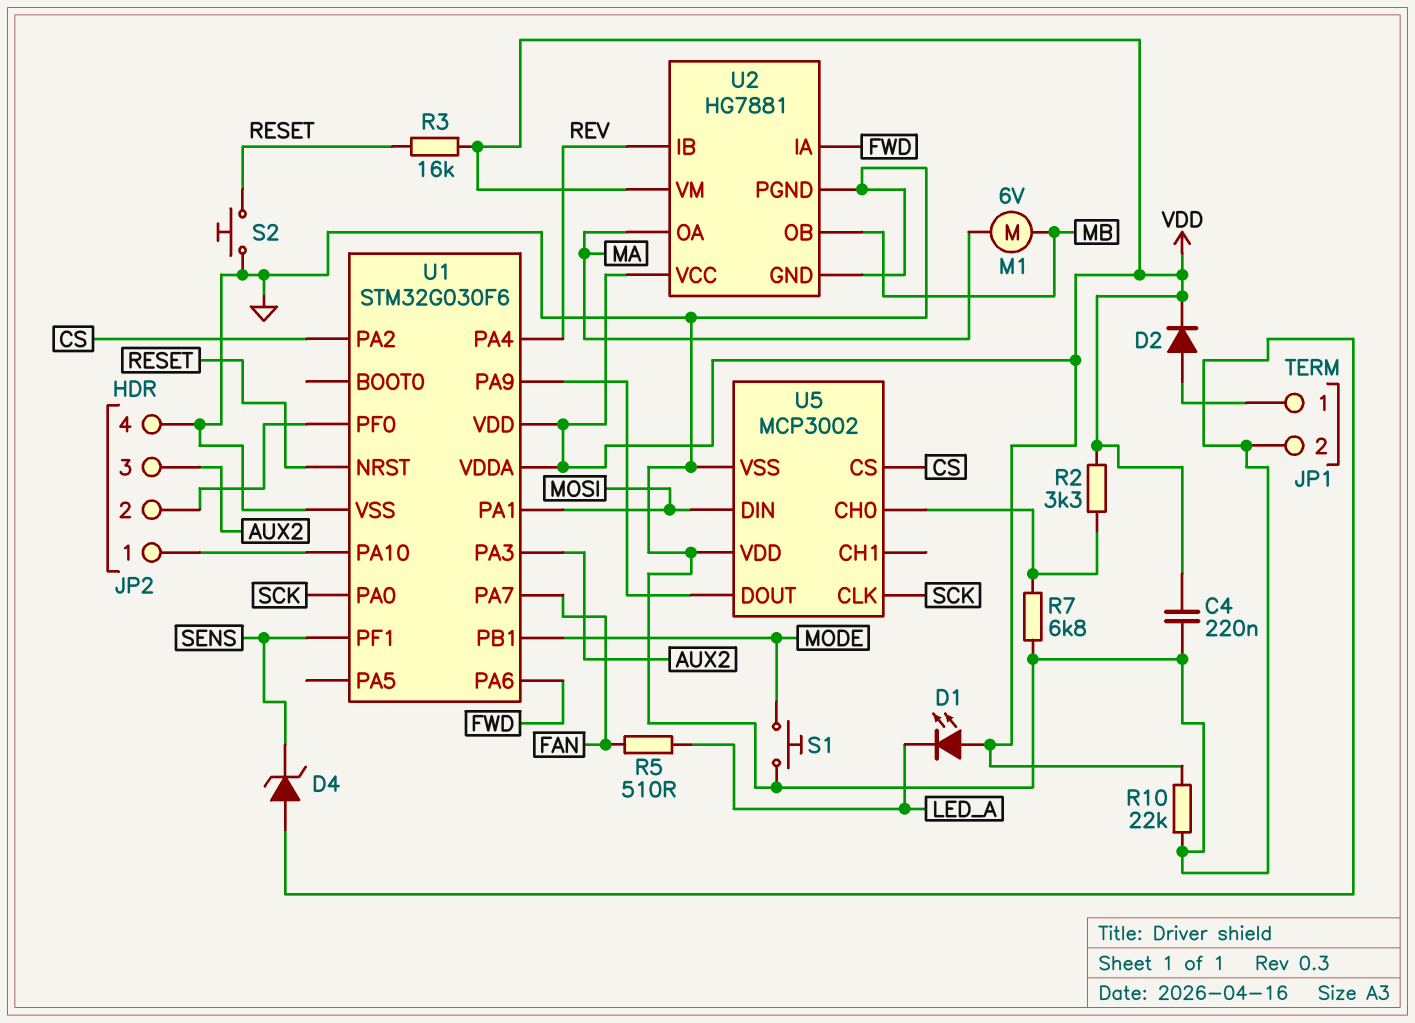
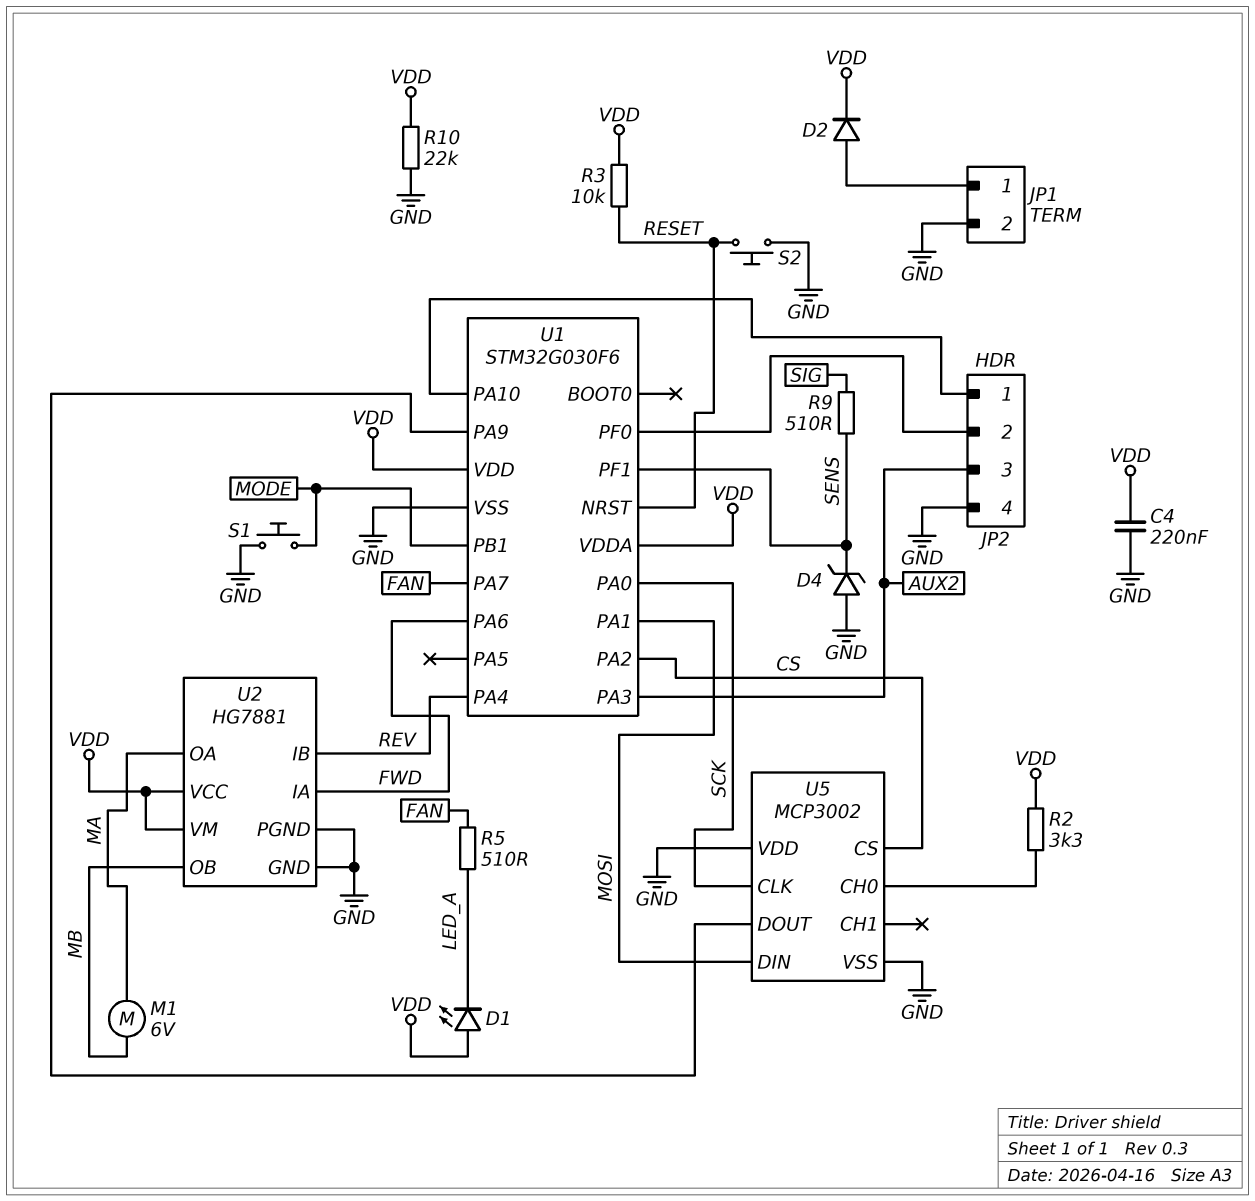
R3: 16k (RESET, VDD) -> 10k (RESET, VDD)
R7: 6.8k (GND, U5/CH0) -> none
R9: none -> 510 (SENS, SIG)

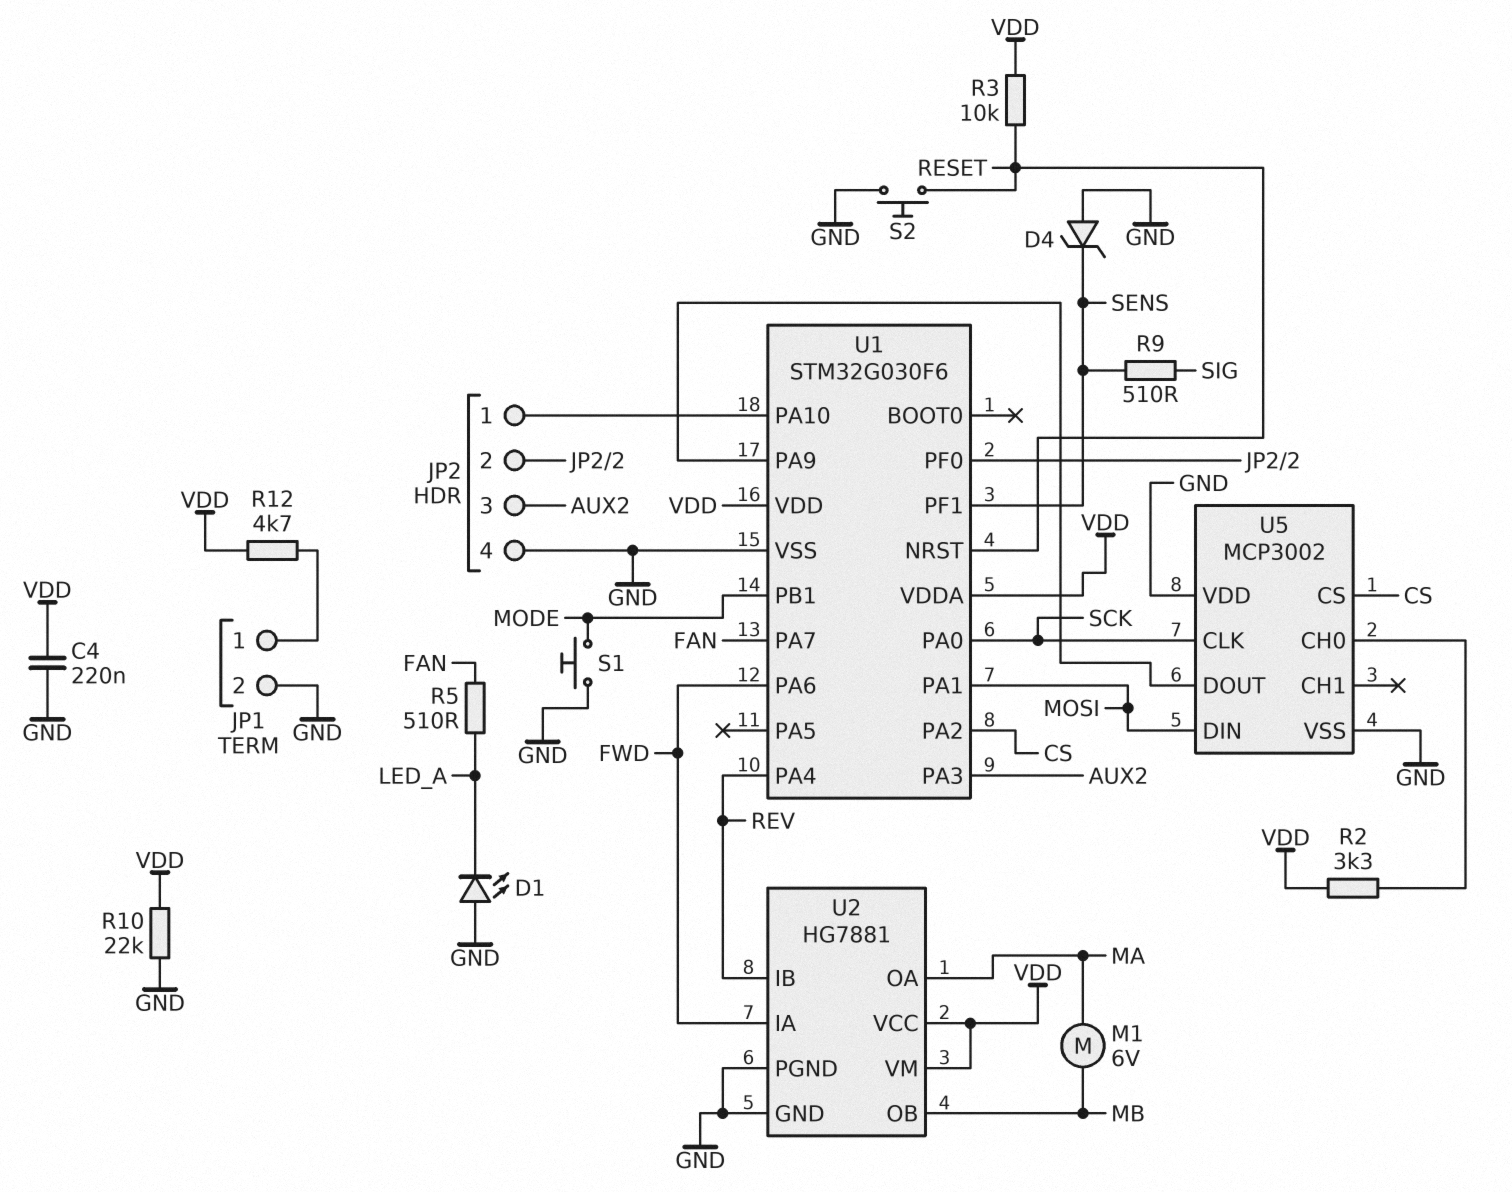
D1: LED (A VDD, K LED_A) -> LED (A GND, K LED_A)
D2: diode (A JP1/1, K VDD) -> none
R12: none -> 4.7k (JP1/1, VDD)

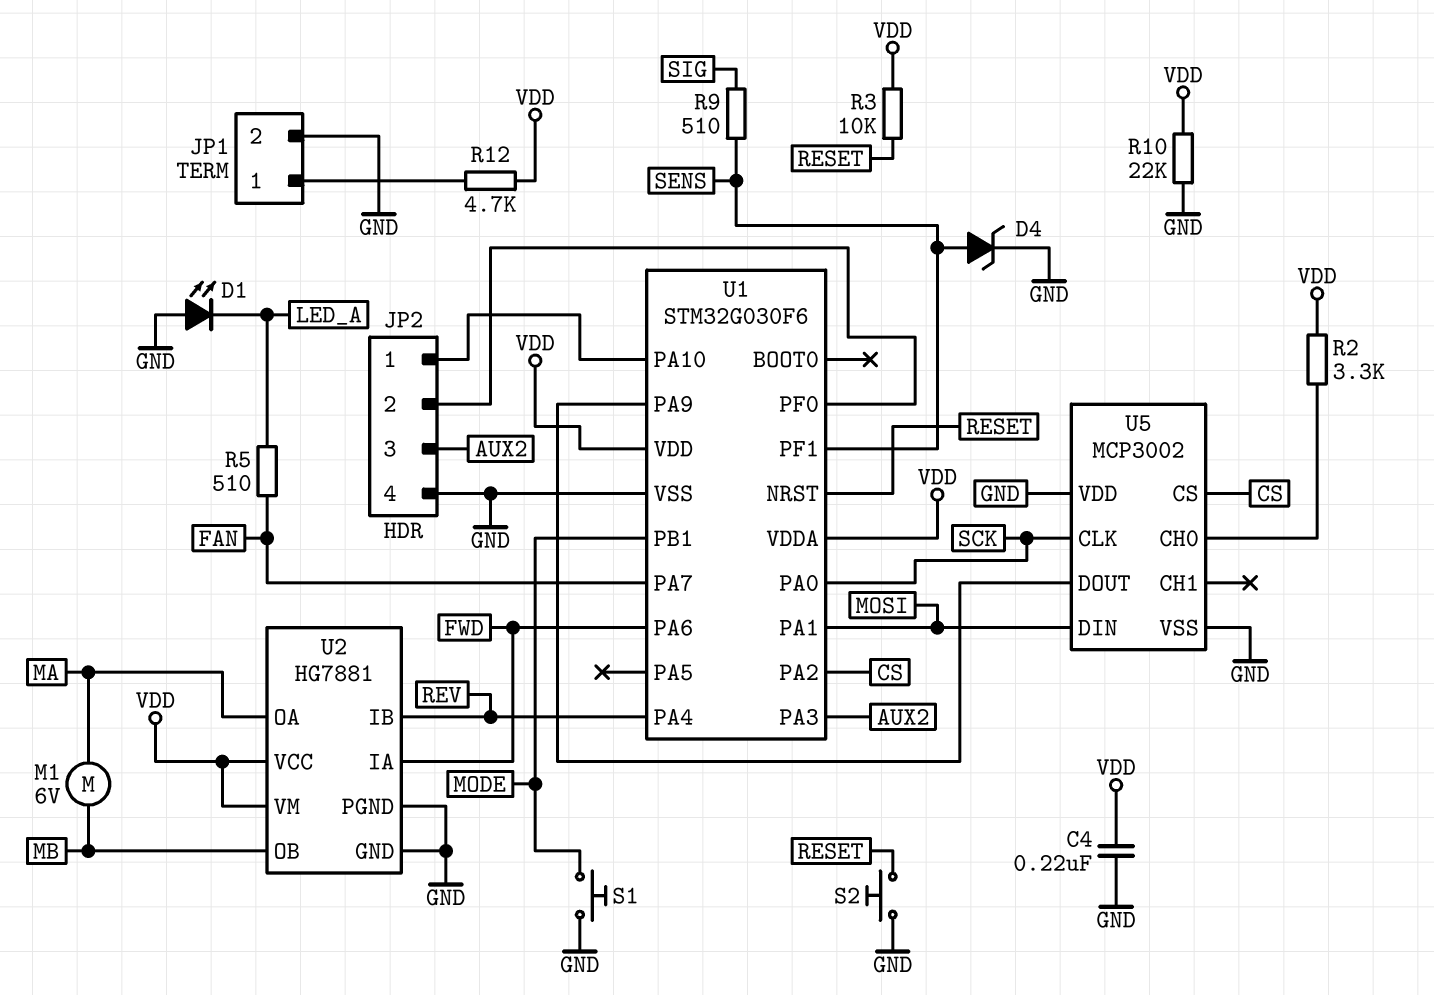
D4: zener (A GND, K SENS) -> zener (A SENS, K GND)

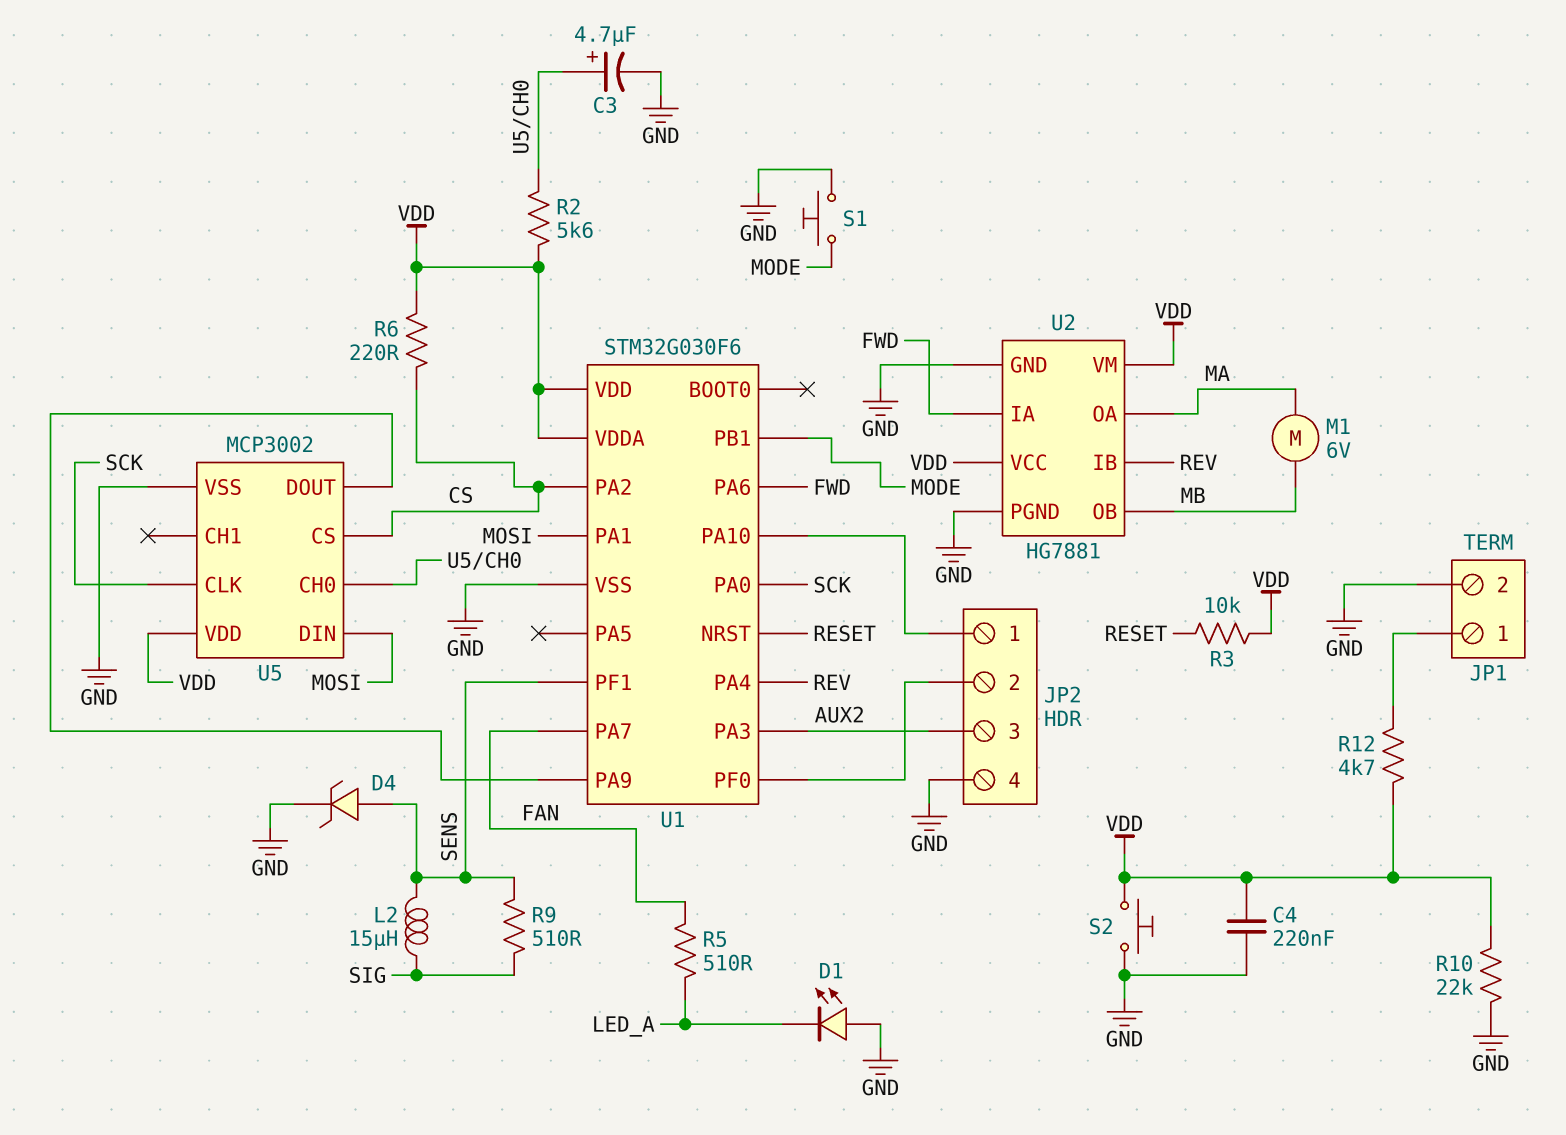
C3: none -> 4.7uF (plus U5/CH0, minus GND)
L2: none -> 15uH (SENS, SIG)
R2: 3.3k (U5/CH0, VDD) -> 5.6k (U5/CH0, VDD)
R6: none -> 220 (CS, VDD)
S2: button (GND, RESET) -> button (GND, VDD)
U5 pin VDD: GND -> VDD

